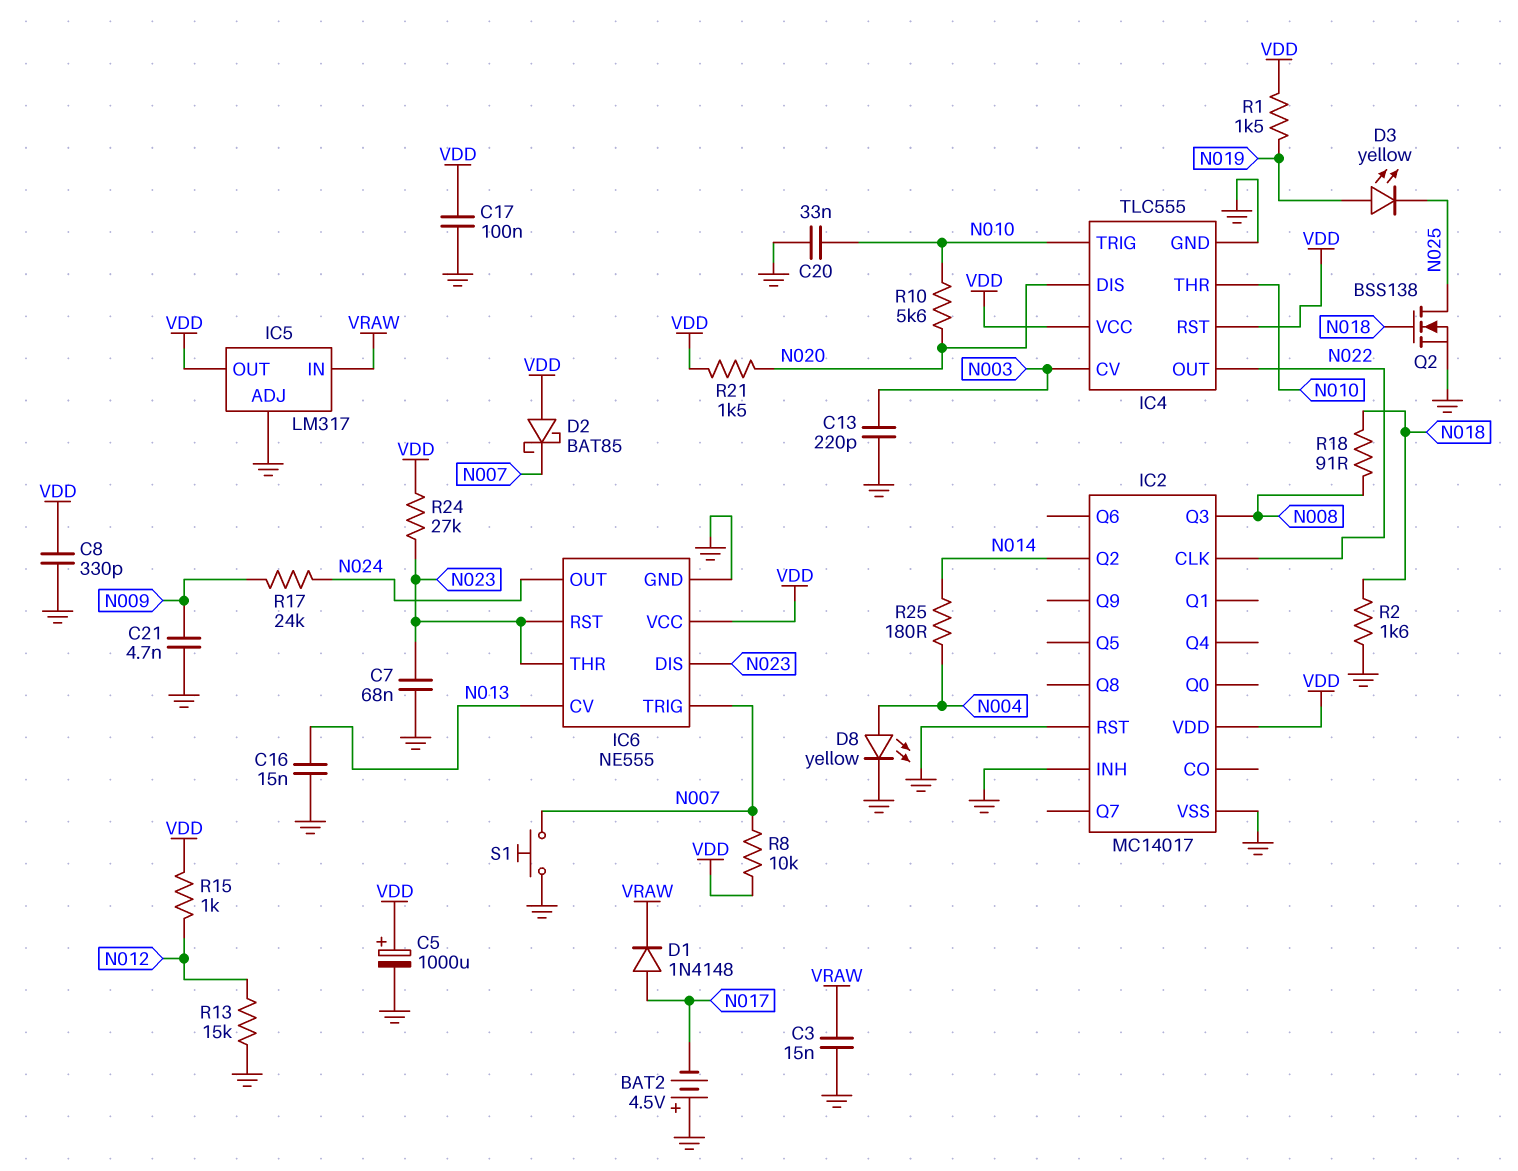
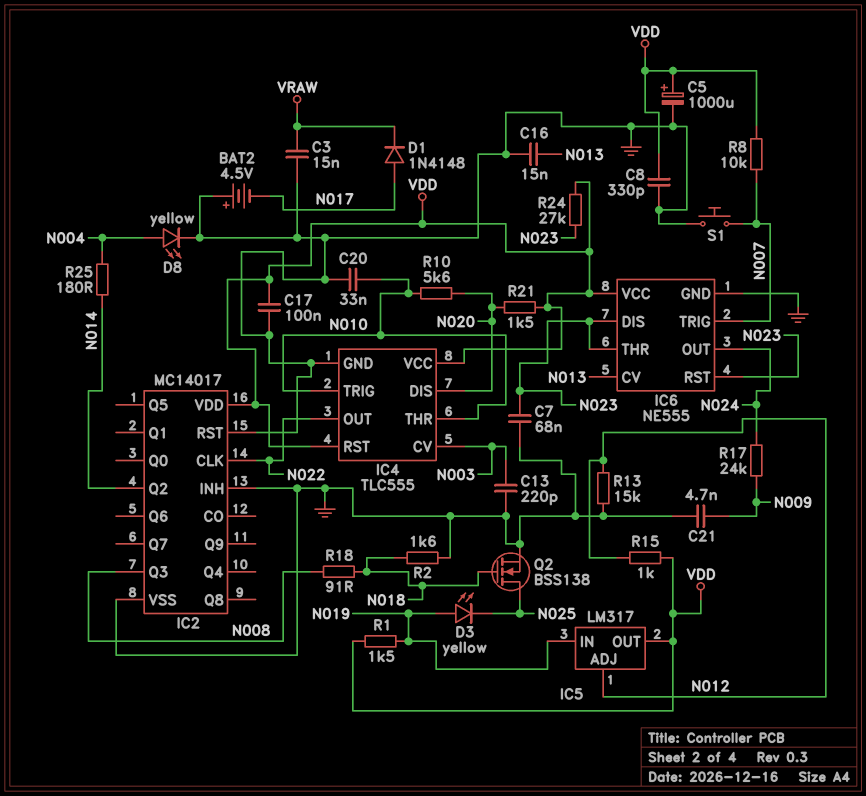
D2: schottky BAT85 (A VDD, K N007) -> none
IC5 pin ADJ: GND -> N012
IC5 pin IN: VRAW -> N019

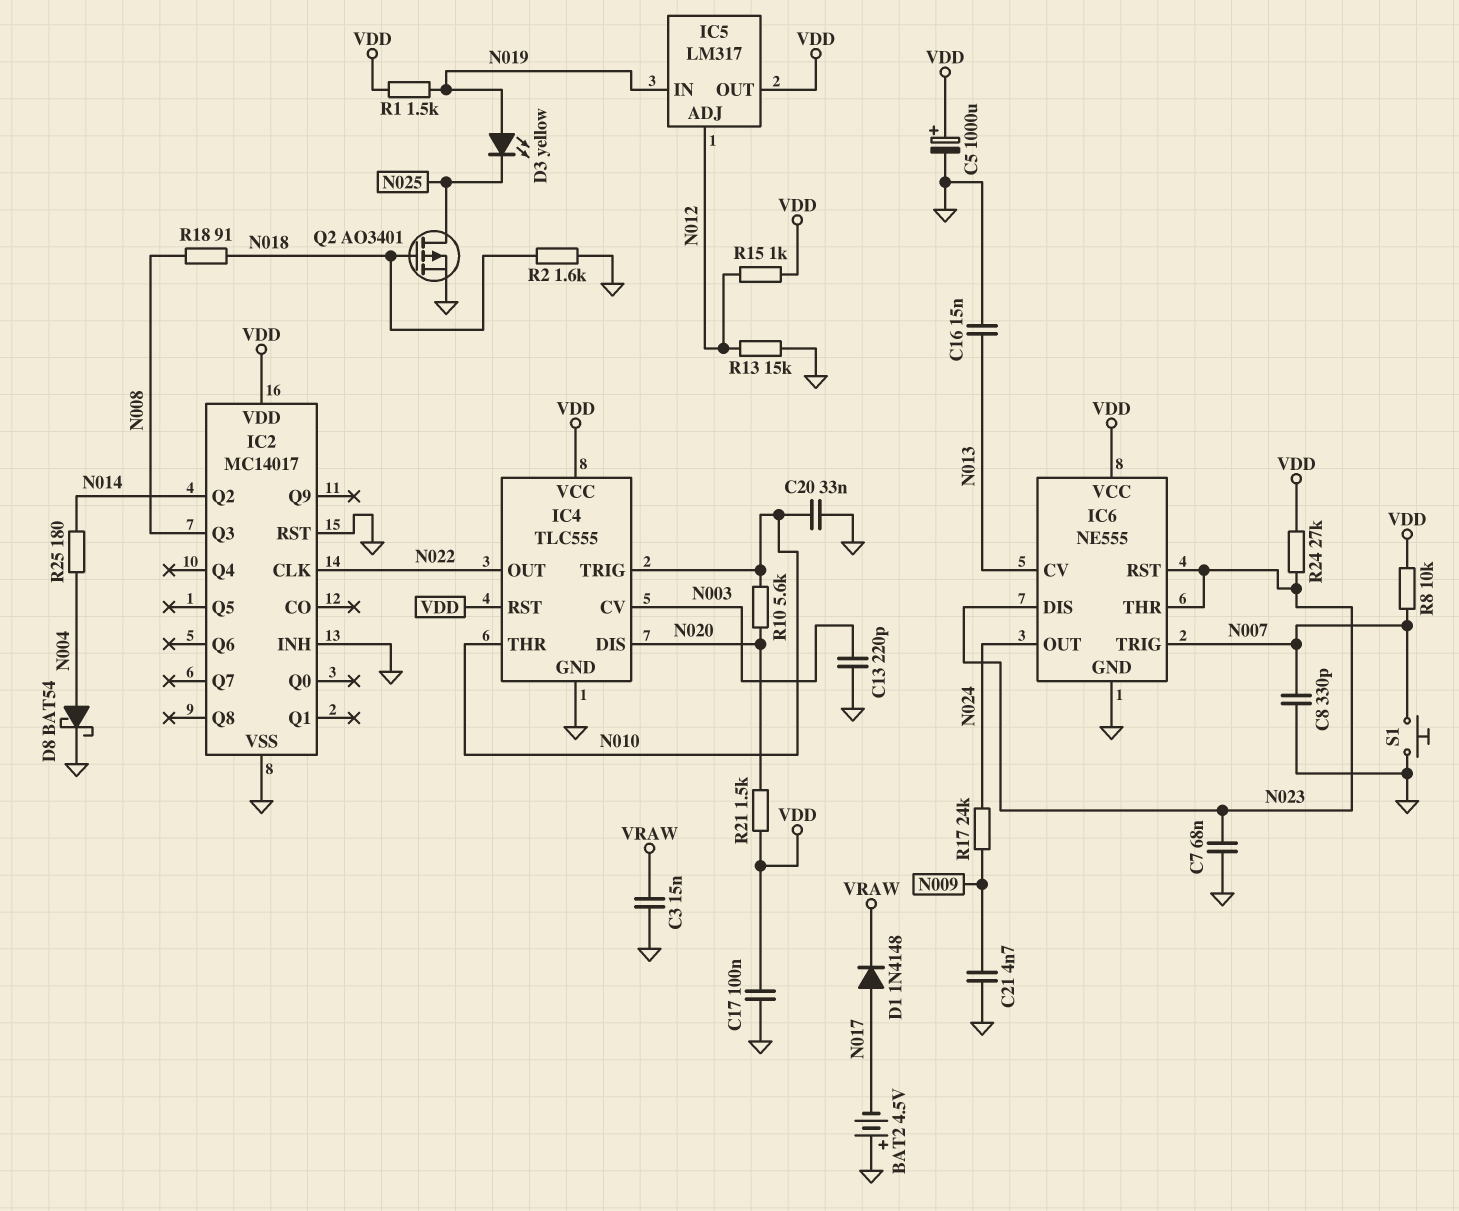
C8: 330pF (GND, VDD) -> 330pF (GND, N007)
D8: LED yellow (A N004, K GND) -> schottky BAT54 (A N004, K GND)
Q2: NMOS BSS138 (G N018, D N025, S GND) -> PMOS AO3401 (G N018, D N025, S GND)

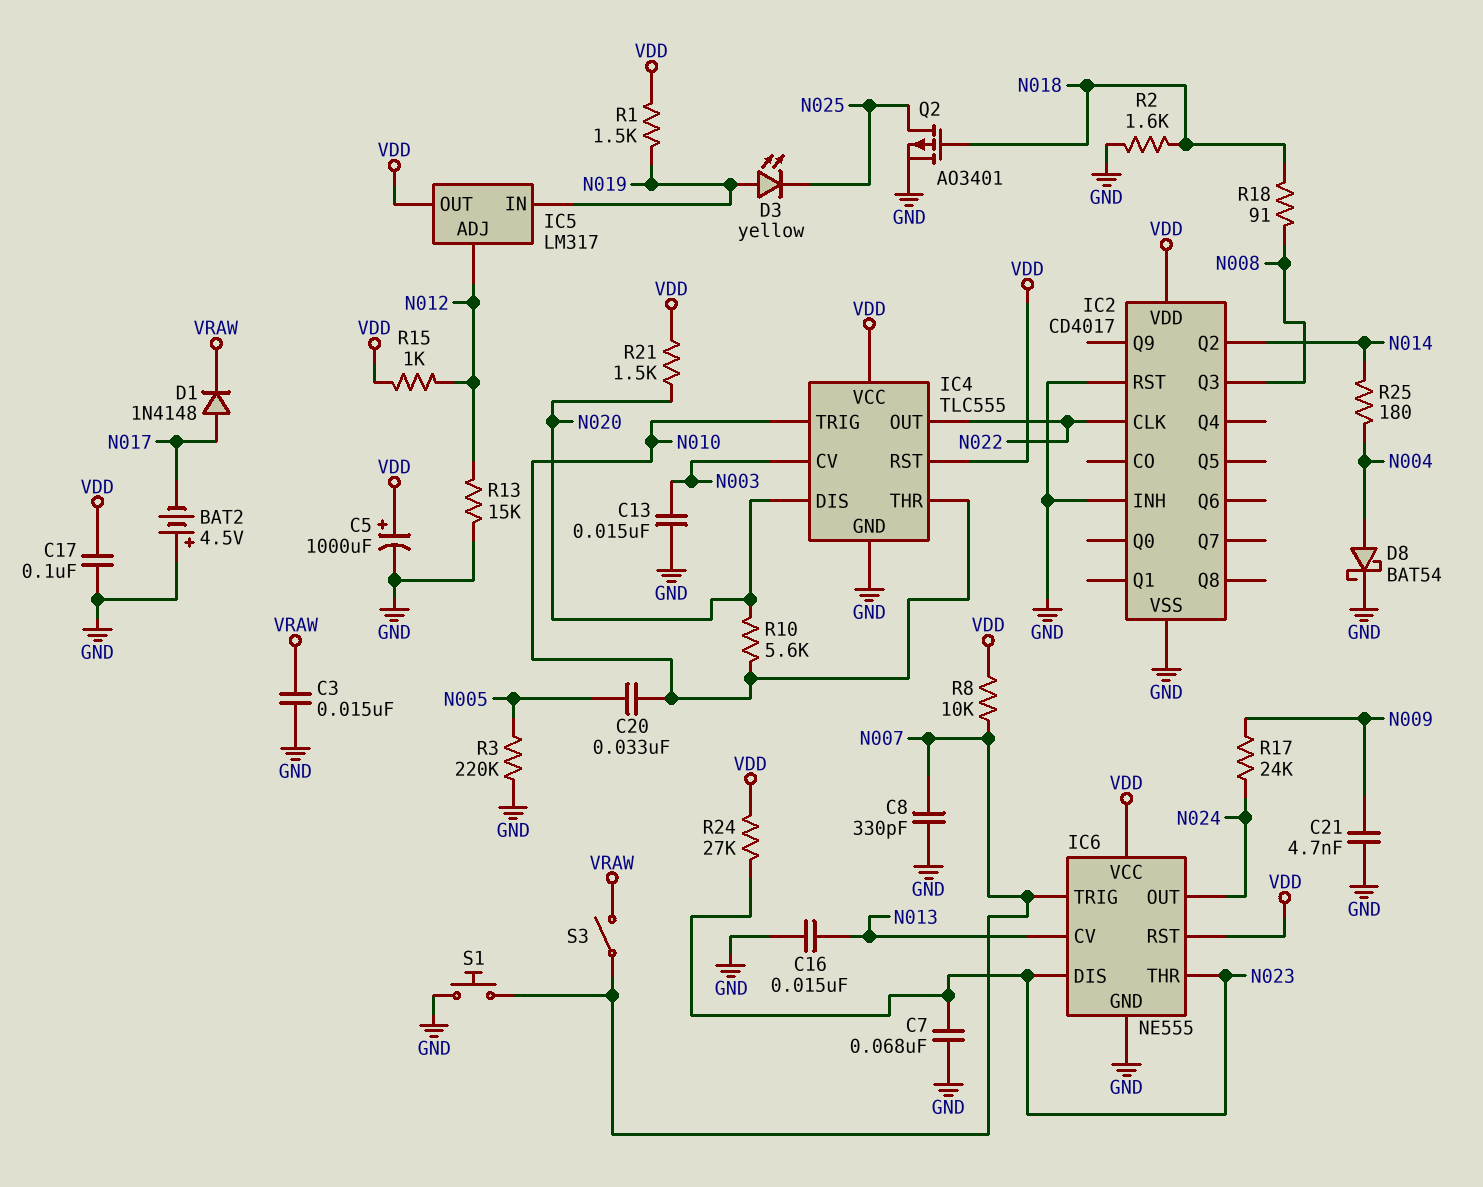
C13: 220pF (GND, N003) -> 15nF (GND, N003)
C20: 33nF (GND, N010) -> 33nF (N005, N010)
IC2: MC14017 -> CD4017
IC6 pin RST: N023 -> VDD
R3: none -> 220k (GND, N005)
S3: none -> switch (N007, VRAW)

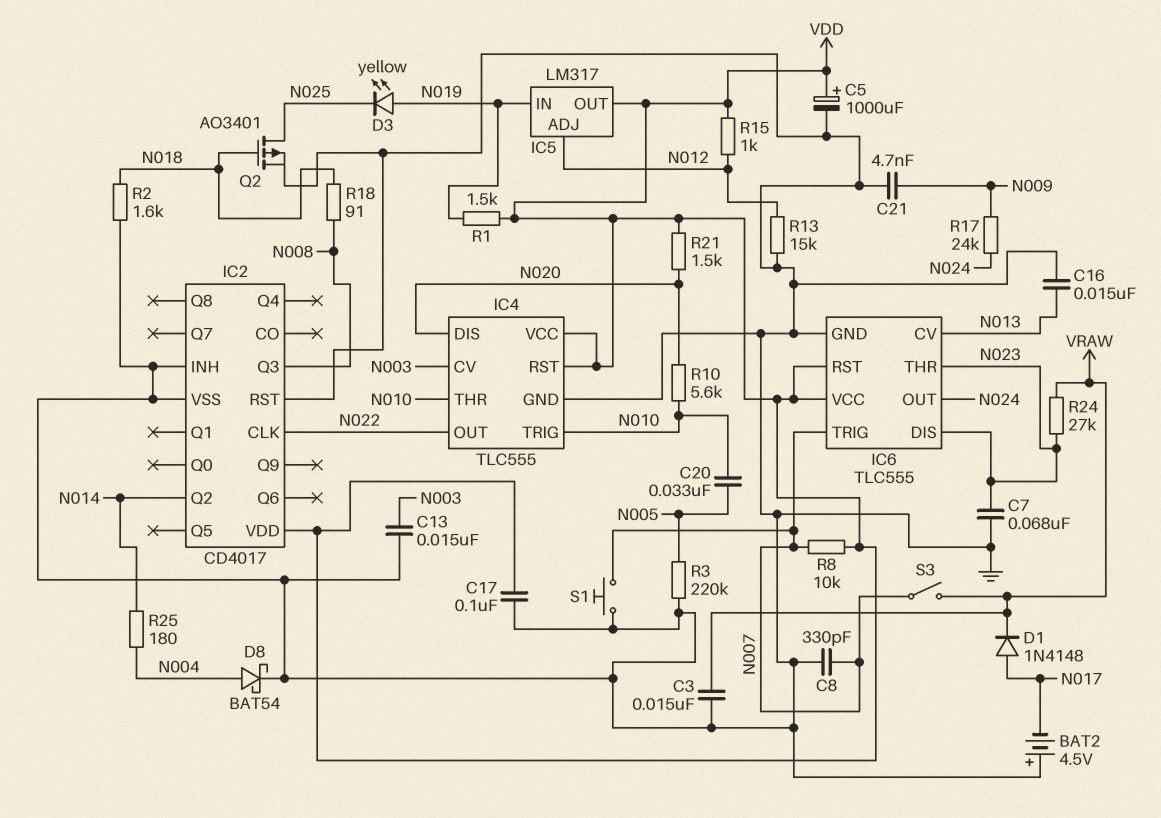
IC6: NE555 -> TLC555
R24: 27k (N023, VDD) -> 27k (N023, VRAW)

